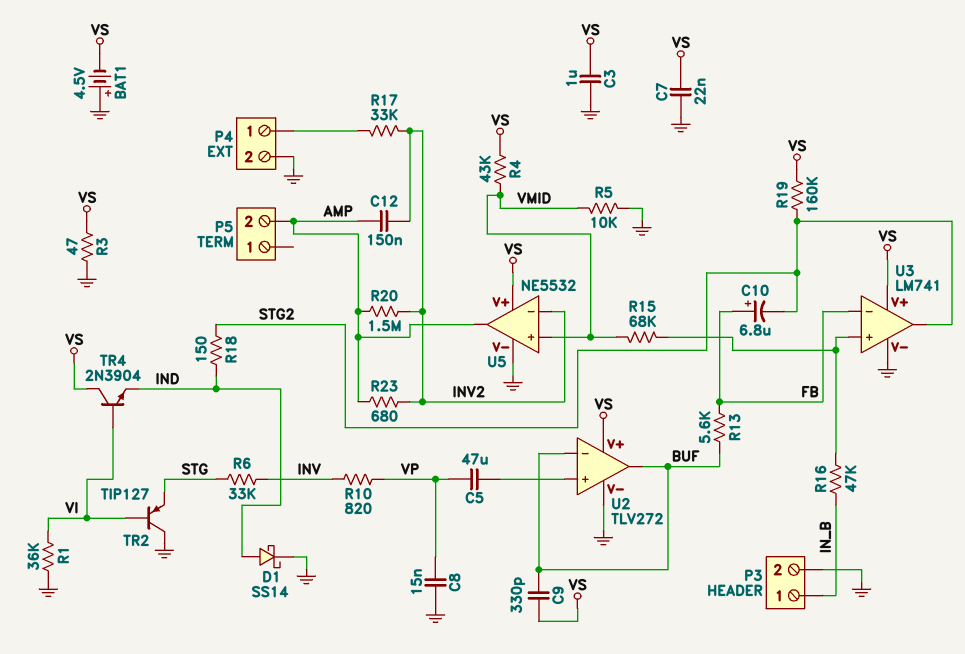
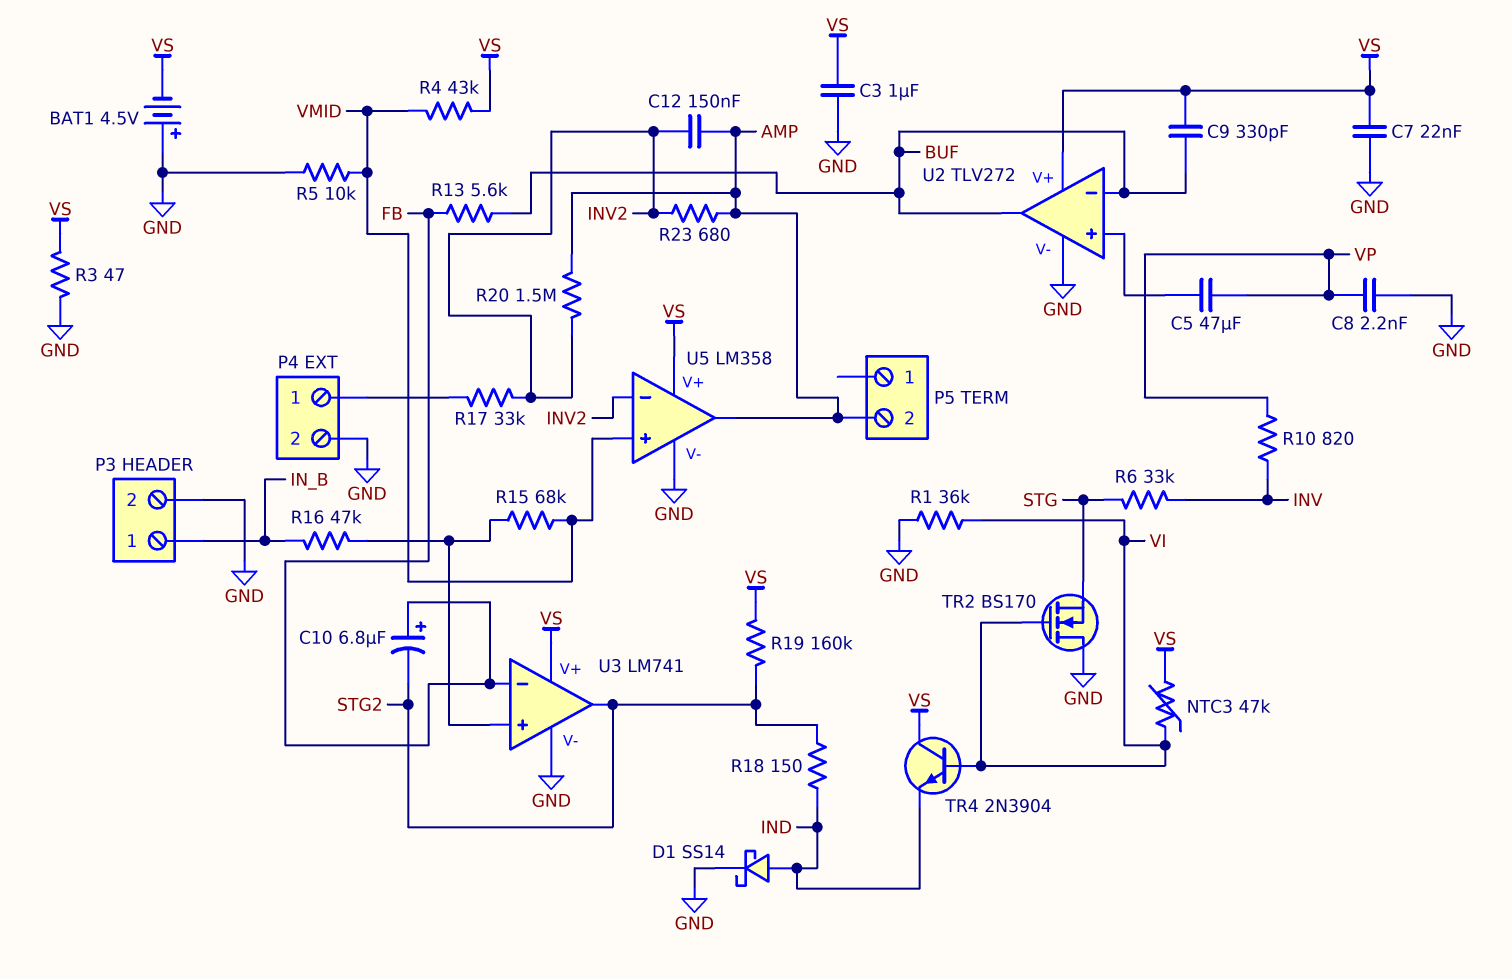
C8: 15nF (GND, VP) -> 2.2nF (GND, VP)
NTC3: none -> 47k (VI, VS)
TR2: PNP TIP127 (B VI, C GND, E STG) -> NMOS BS170 (G VI, D GND, S STG)
U5: NE5532 -> LM358

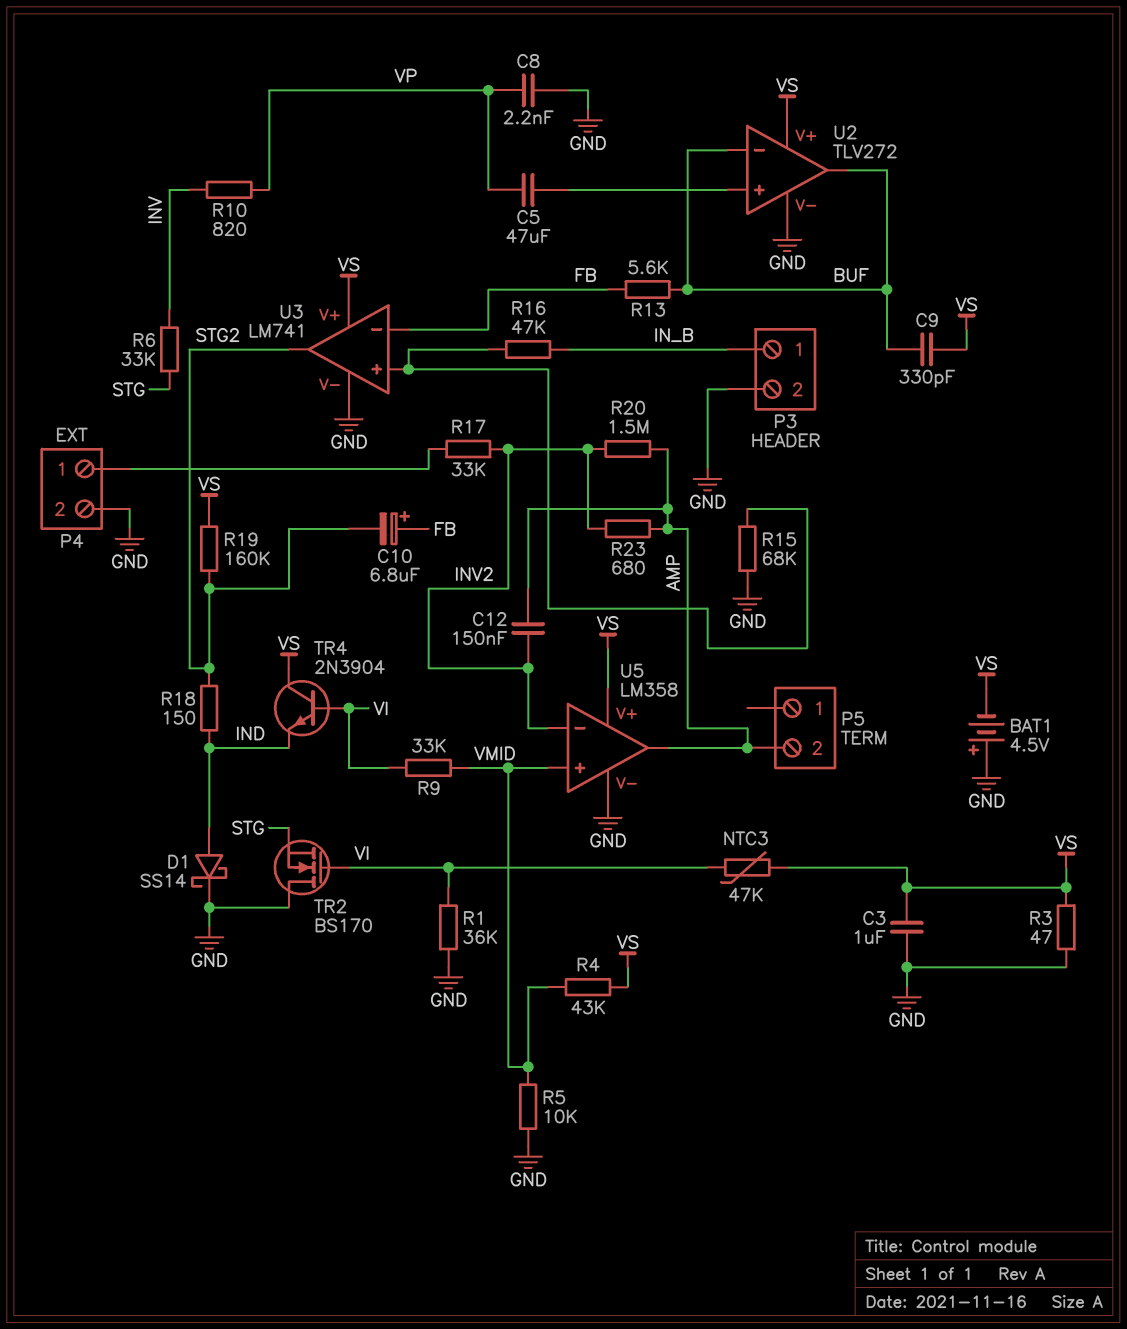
C7: 22nF (GND, VS) -> none
R9: none -> 33k (VI, VMID)
R15: 68k (U3/in+, VMID) -> 68k (GND, U3/in+)

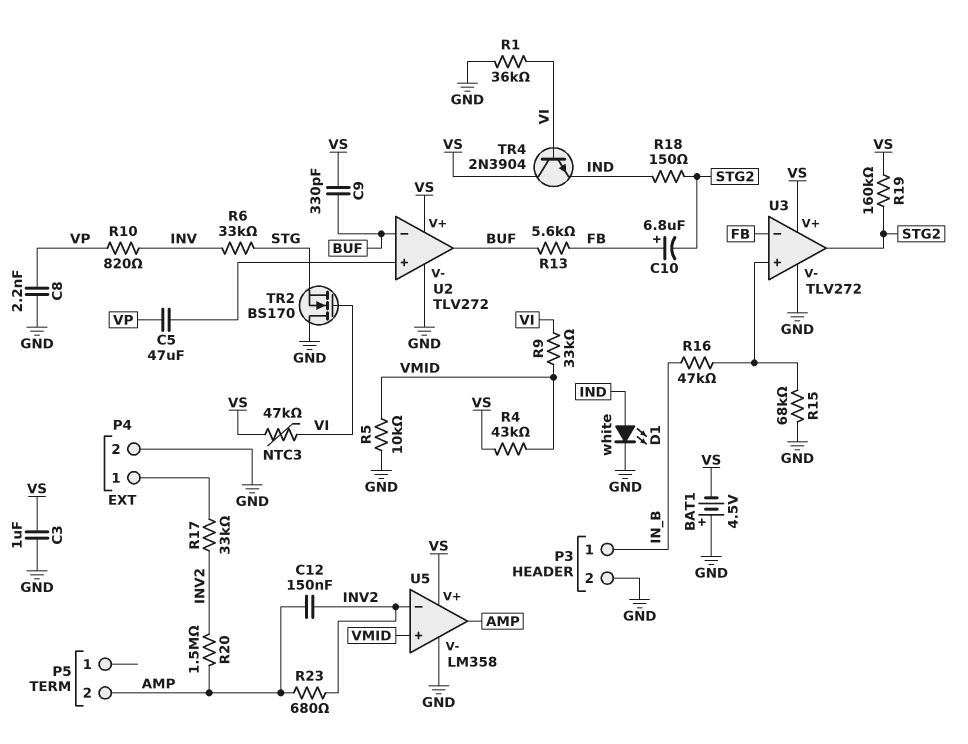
D1: schottky SS14 (A IND, K GND) -> LED white (A IND, K GND)
R3: 47 (GND, VS) -> none
U3: LM741 -> TLV272

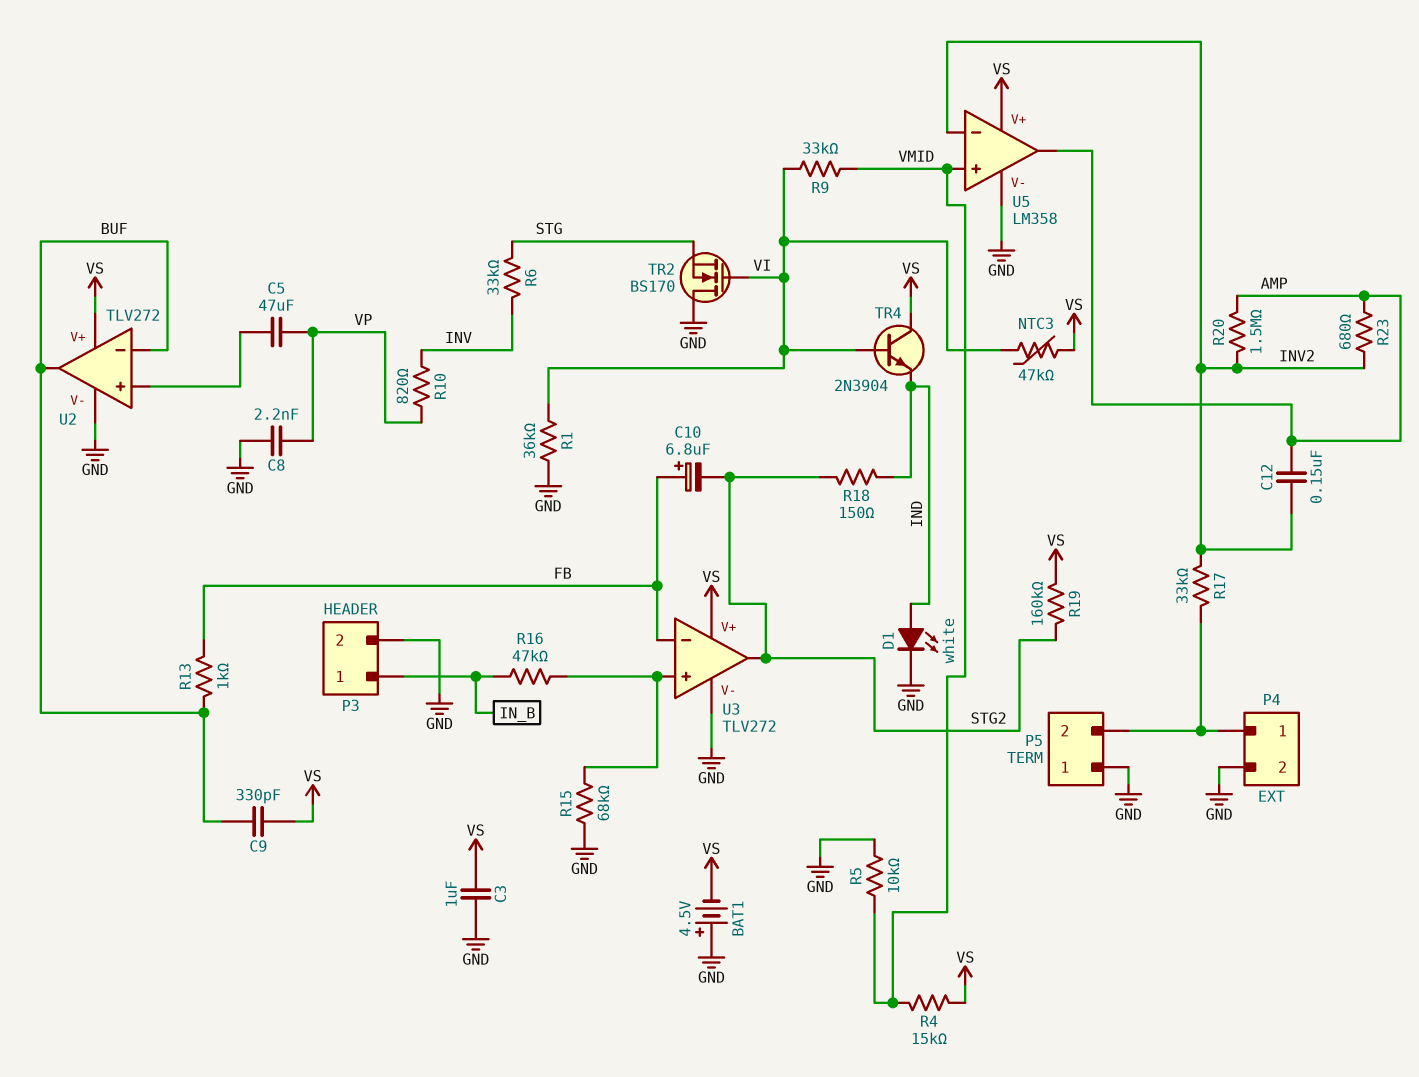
P5 pin 1: none -> GND
P5 pin 2: AMP -> P4/1
R4: 43k (VMID, VS) -> 15k (VMID, VS)
R13: 5.6k (BUF, FB) -> 1k (BUF, FB)

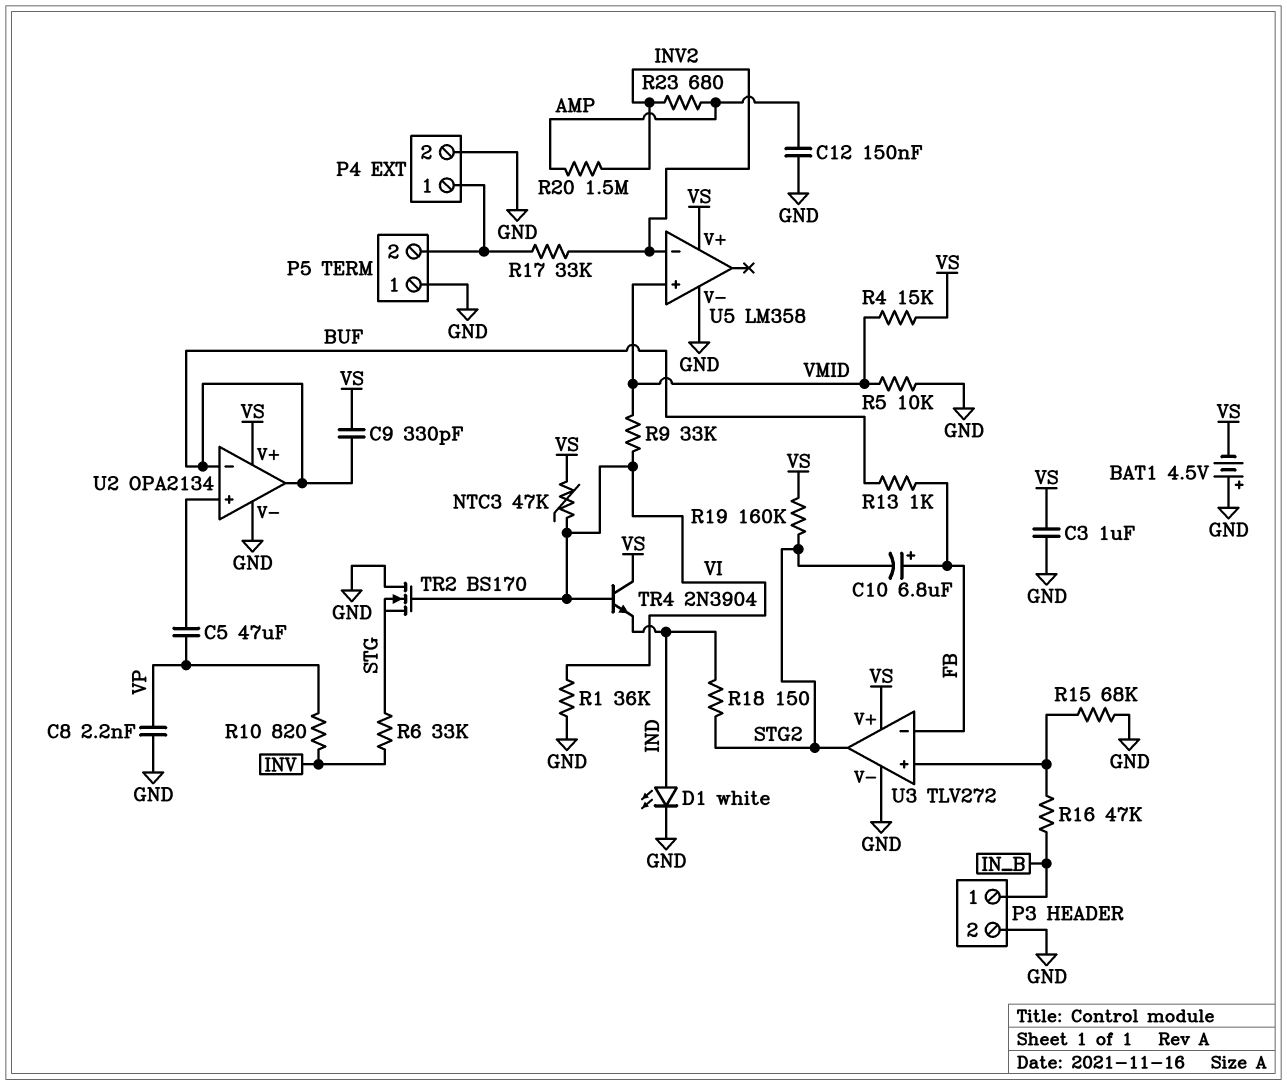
C12: 150nF (AMP, INV2) -> 150nF (AMP, GND)
U2: TLV272 -> OPA2134
U5 pin out: AMP -> none

